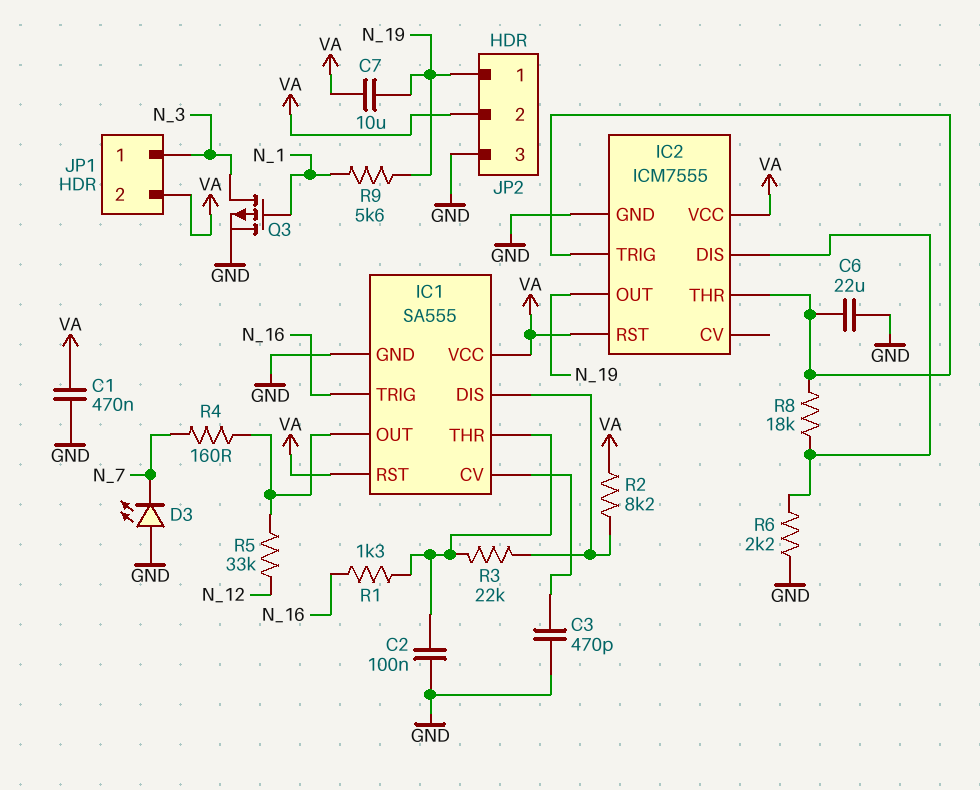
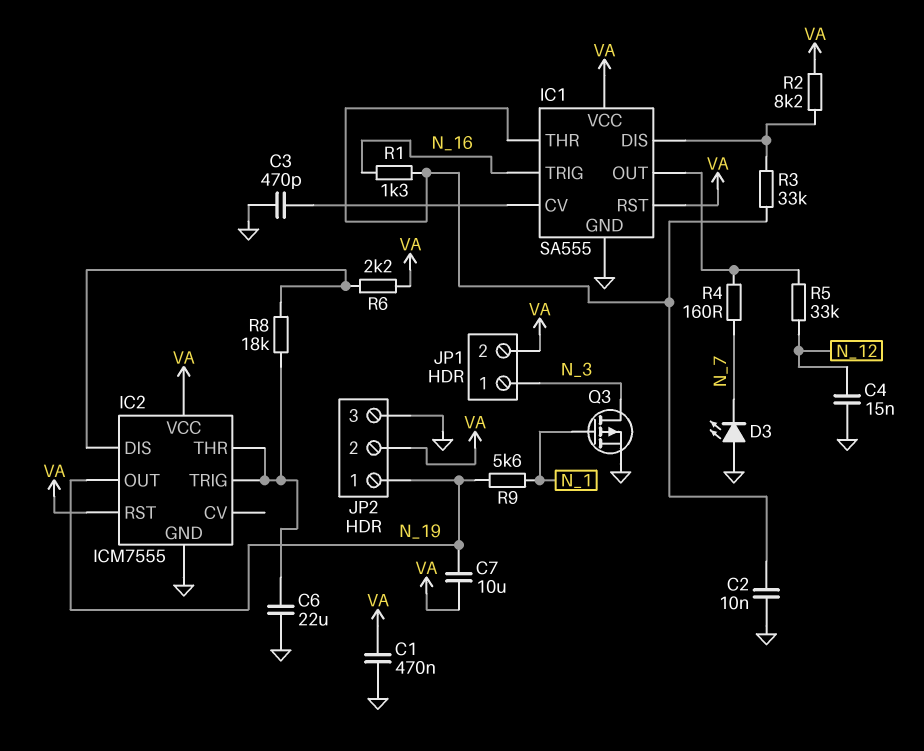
C2: 100nF (GND, IC1/THR) -> 10nF (GND, IC1/THR)
C4: none -> 15nF (GND, N_12)
R3: 22k (IC1/DIS, IC1/THR) -> 33k (IC1/DIS, IC1/THR)
R6: 2.2k (GND, IC2/DIS) -> 2.2k (IC2/DIS, VA)

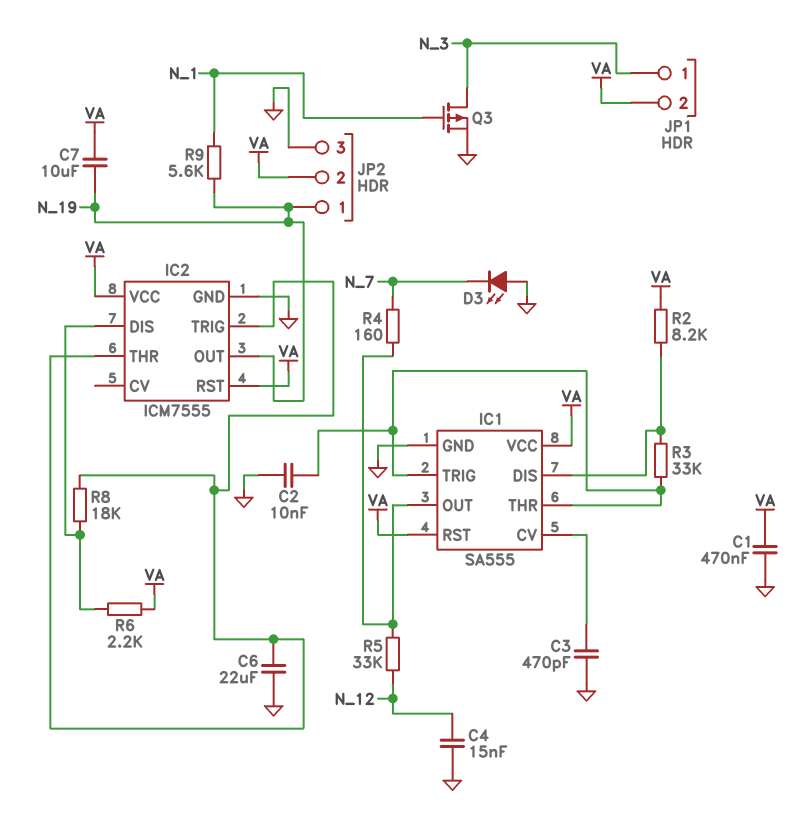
IC1 pin TRIG: N_16 -> IC1/THR
R1: 1.3k (IC1/THR, N_16) -> none

